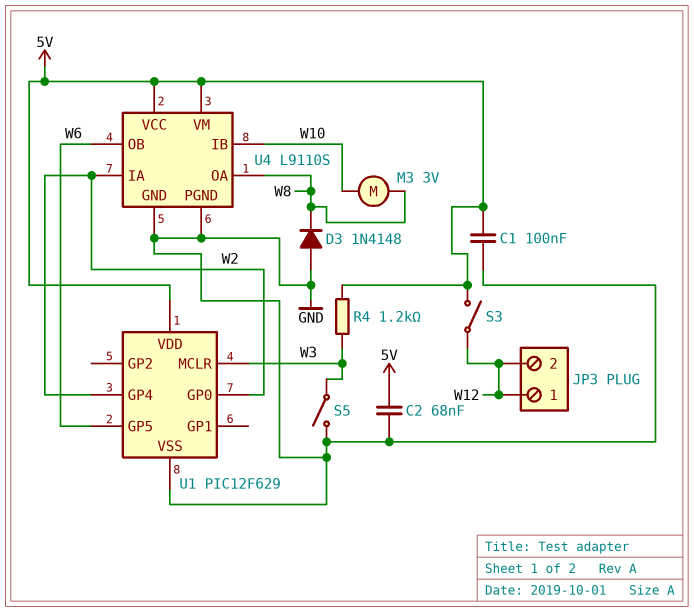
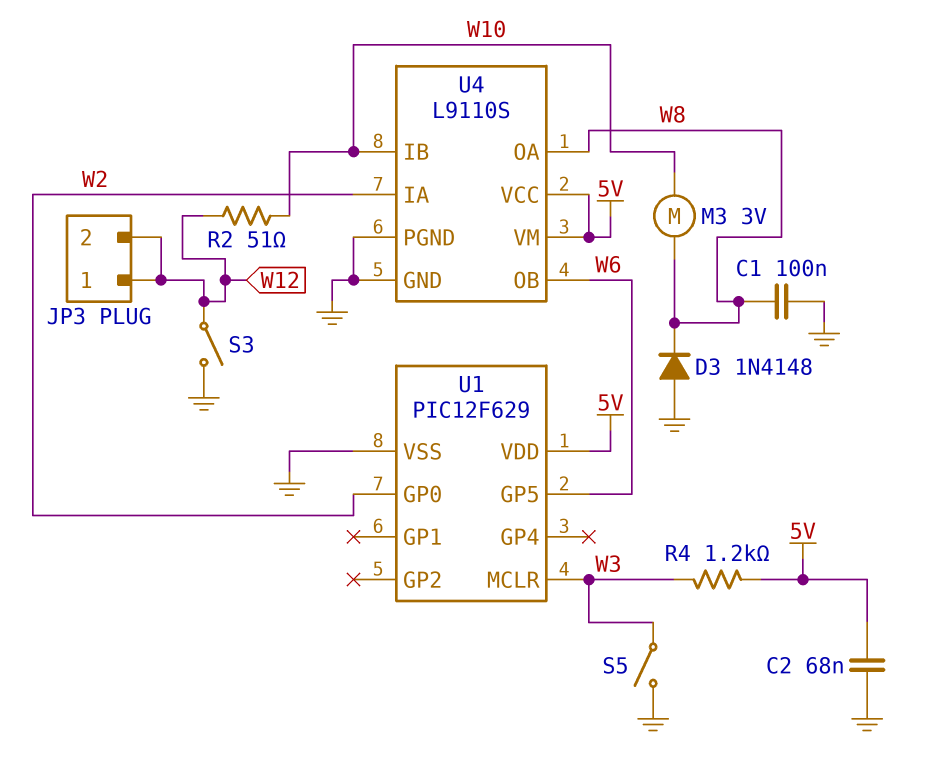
C1: 100nF (5V, GND) -> 100nF (GND, W8)
R2: none -> 51 (W10, W12)
S3: switch (5V, W12) -> switch (GND, W12)
U1 pin GP4: W2 -> none

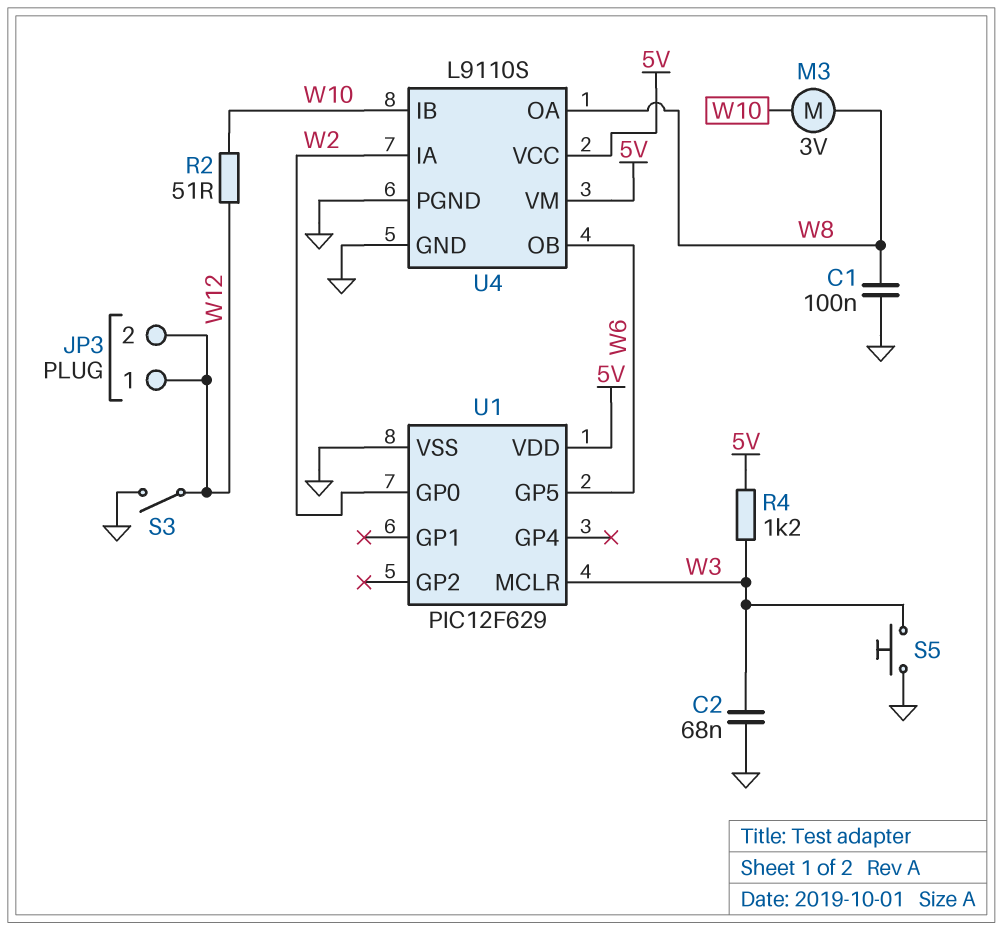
C2: 68nF (5V, GND) -> 68nF (GND, W3)
D3: diode 1N4148 (A GND, K W8) -> none
S5: switch (GND, W3) -> button (GND, W3)

